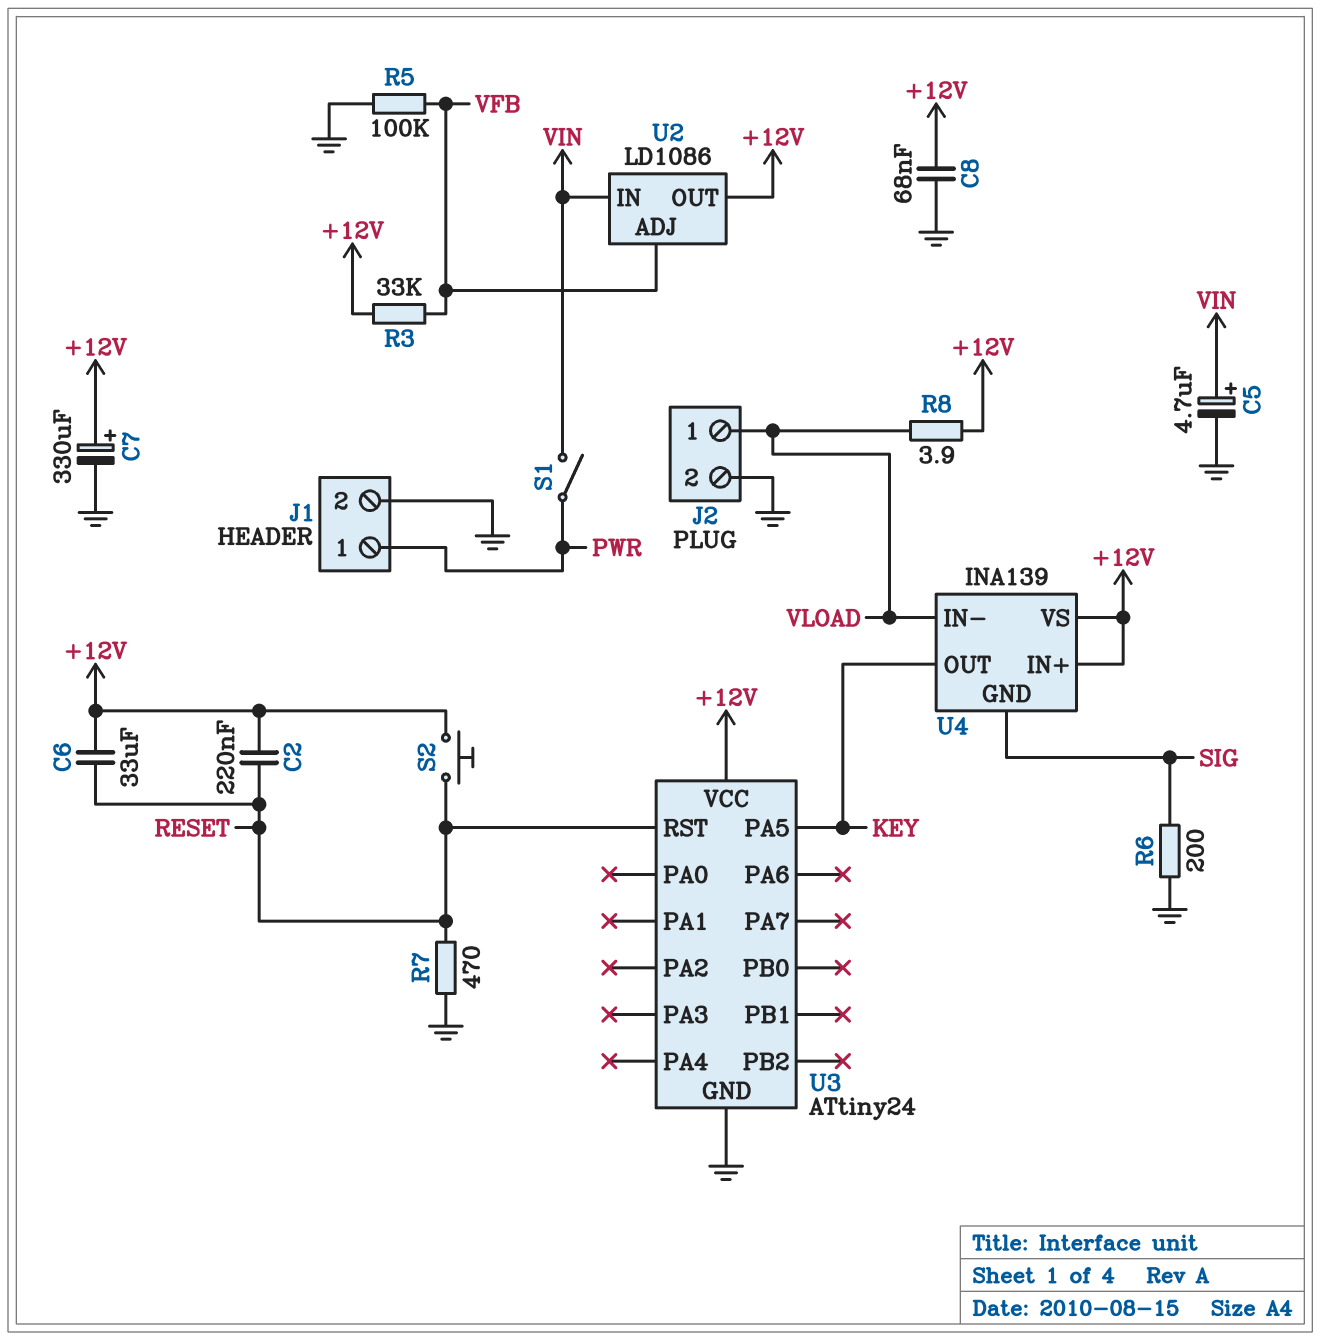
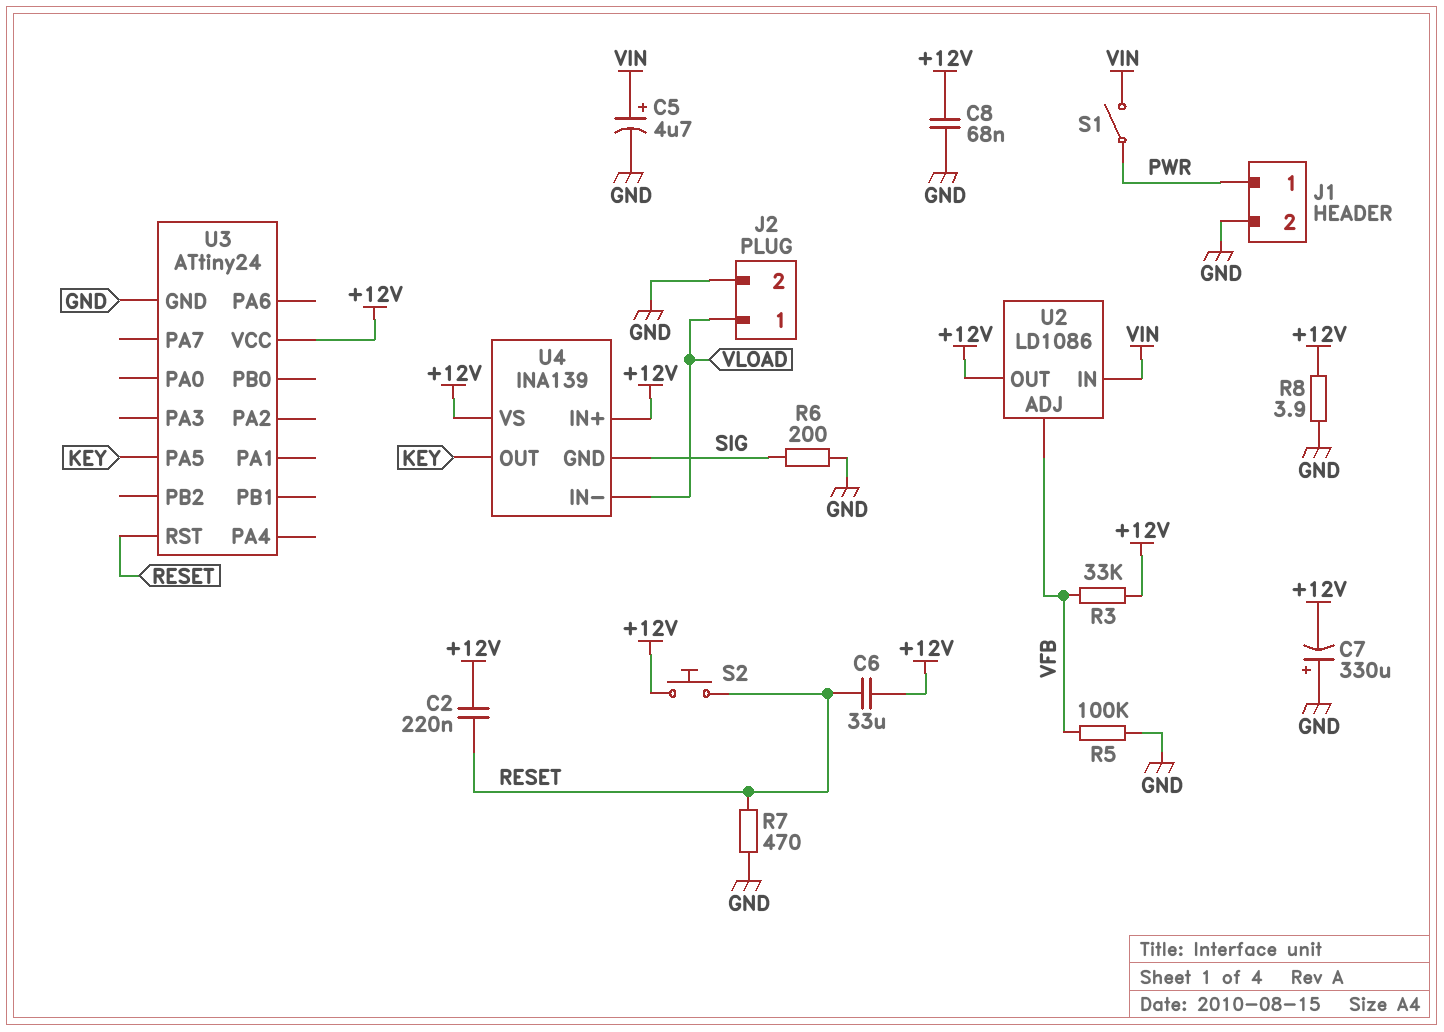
C7: 330uF (plus +12V, minus GND) -> 330uF (plus GND, minus +12V)
R8: 3.9 (+12V, VLOAD) -> 3.9 (+12V, GND)

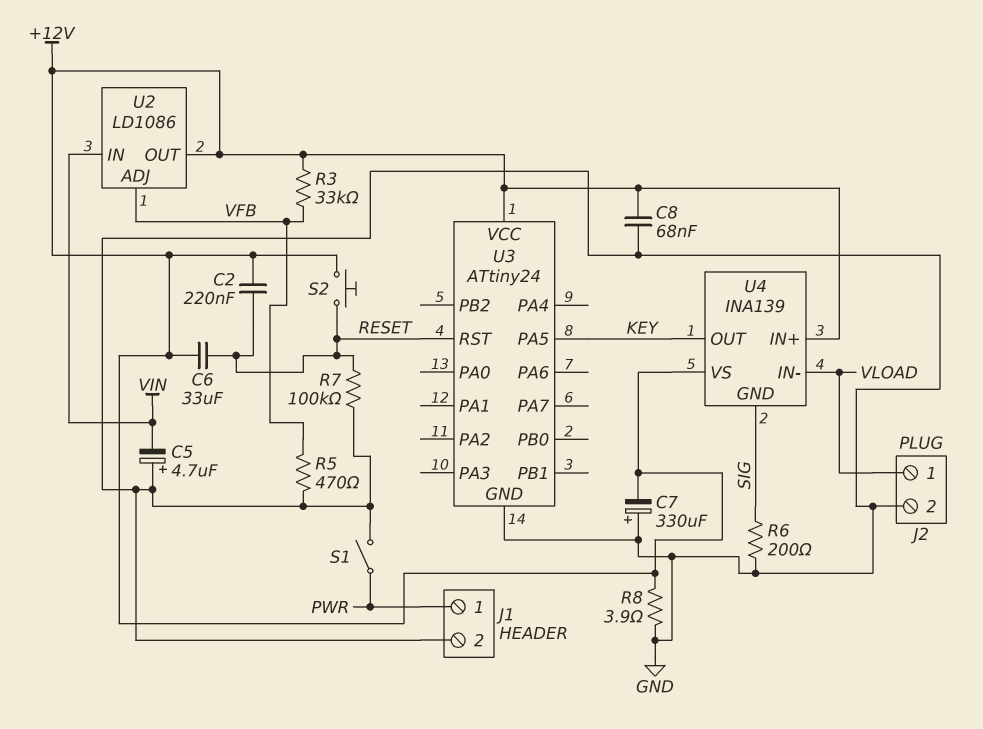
C5: 4.7uF (plus VIN, minus GND) -> 4.7uF (plus GND, minus VIN)
R5: 100k (GND, VFB) -> 470 (GND, VFB)
R7: 470 (GND, RESET) -> 100k (GND, RESET)
S1: switch (PWR, VIN) -> switch (GND, PWR)

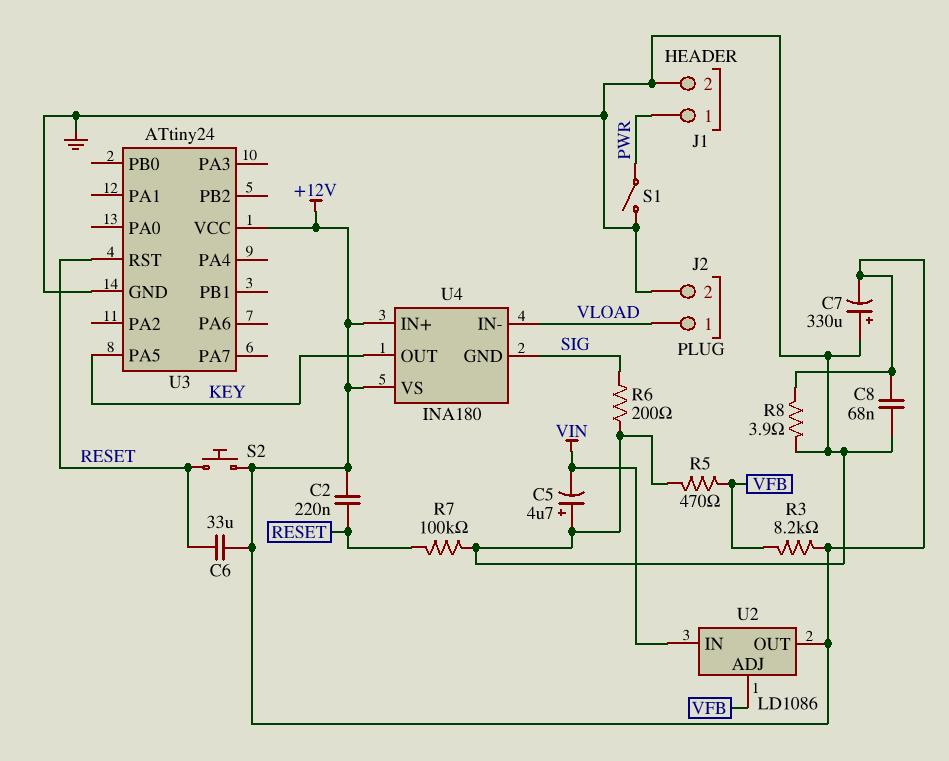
R3: 33k (+12V, VFB) -> 8.2k (+12V, VFB)
U4: INA139 -> INA180

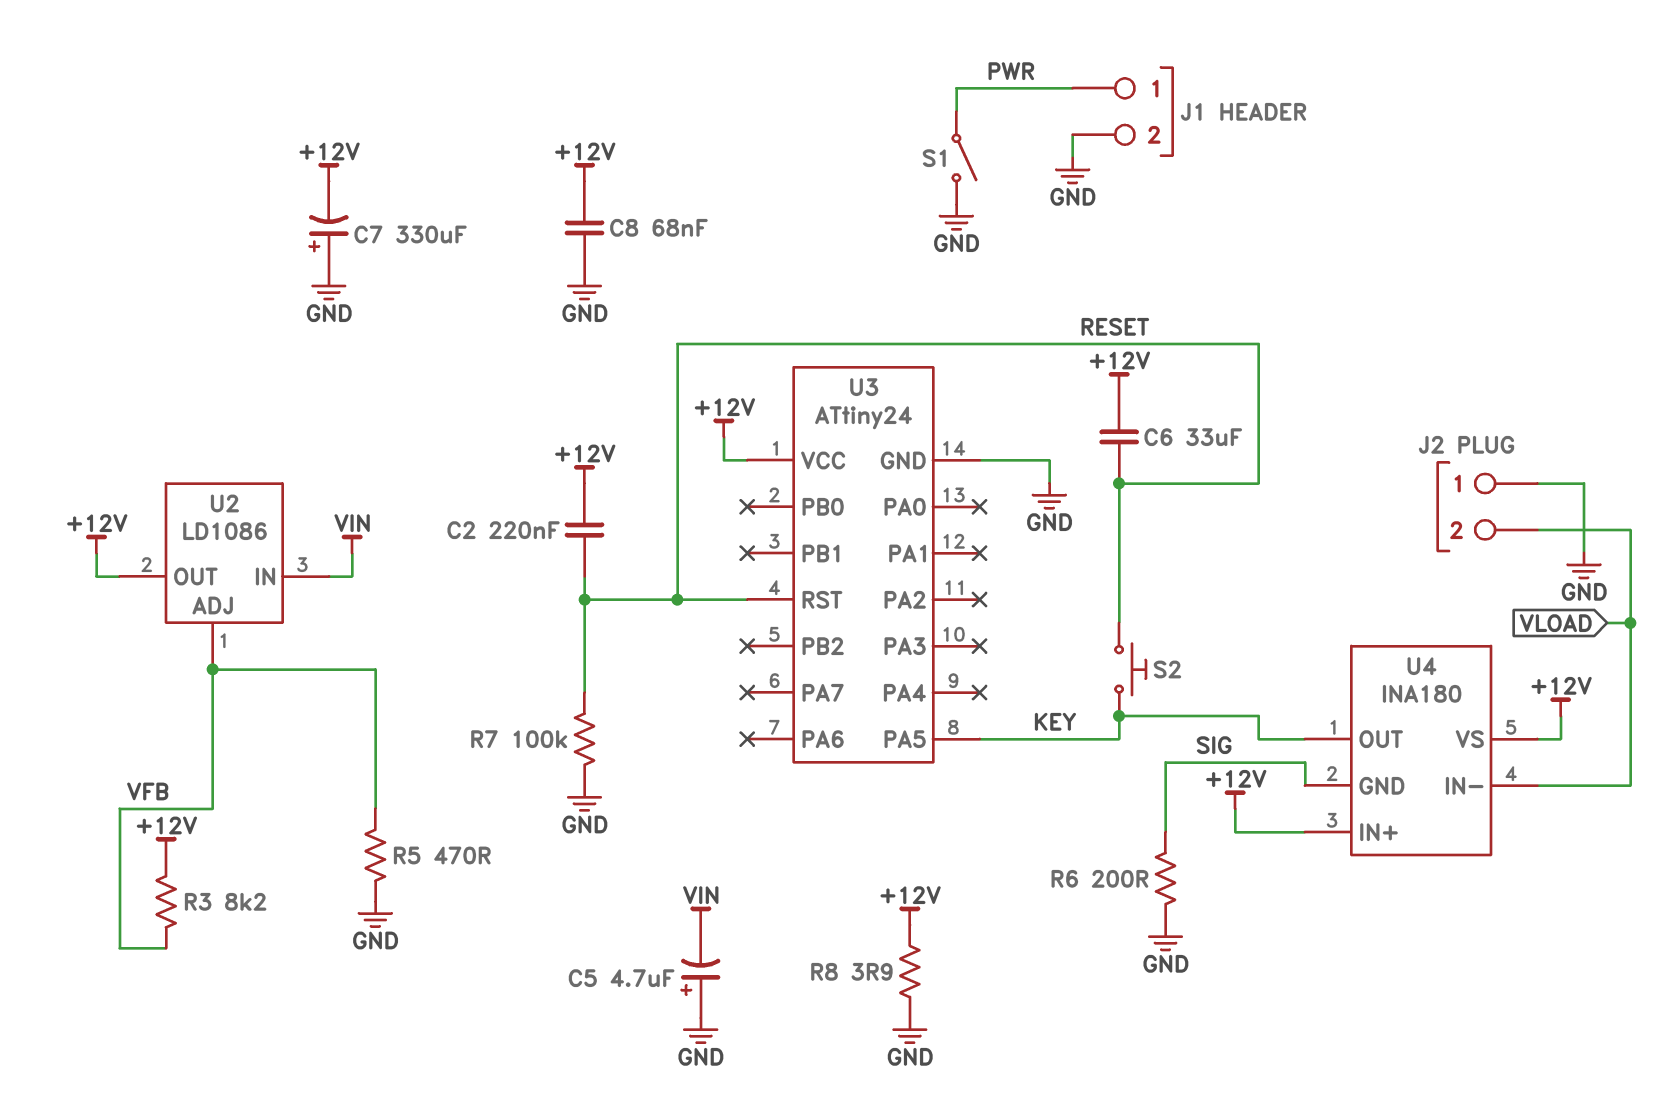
J2 pin 1: VLOAD -> GND
J2 pin 2: GND -> VLOAD
S2: button (+12V, RESET) -> button (KEY, RESET)

